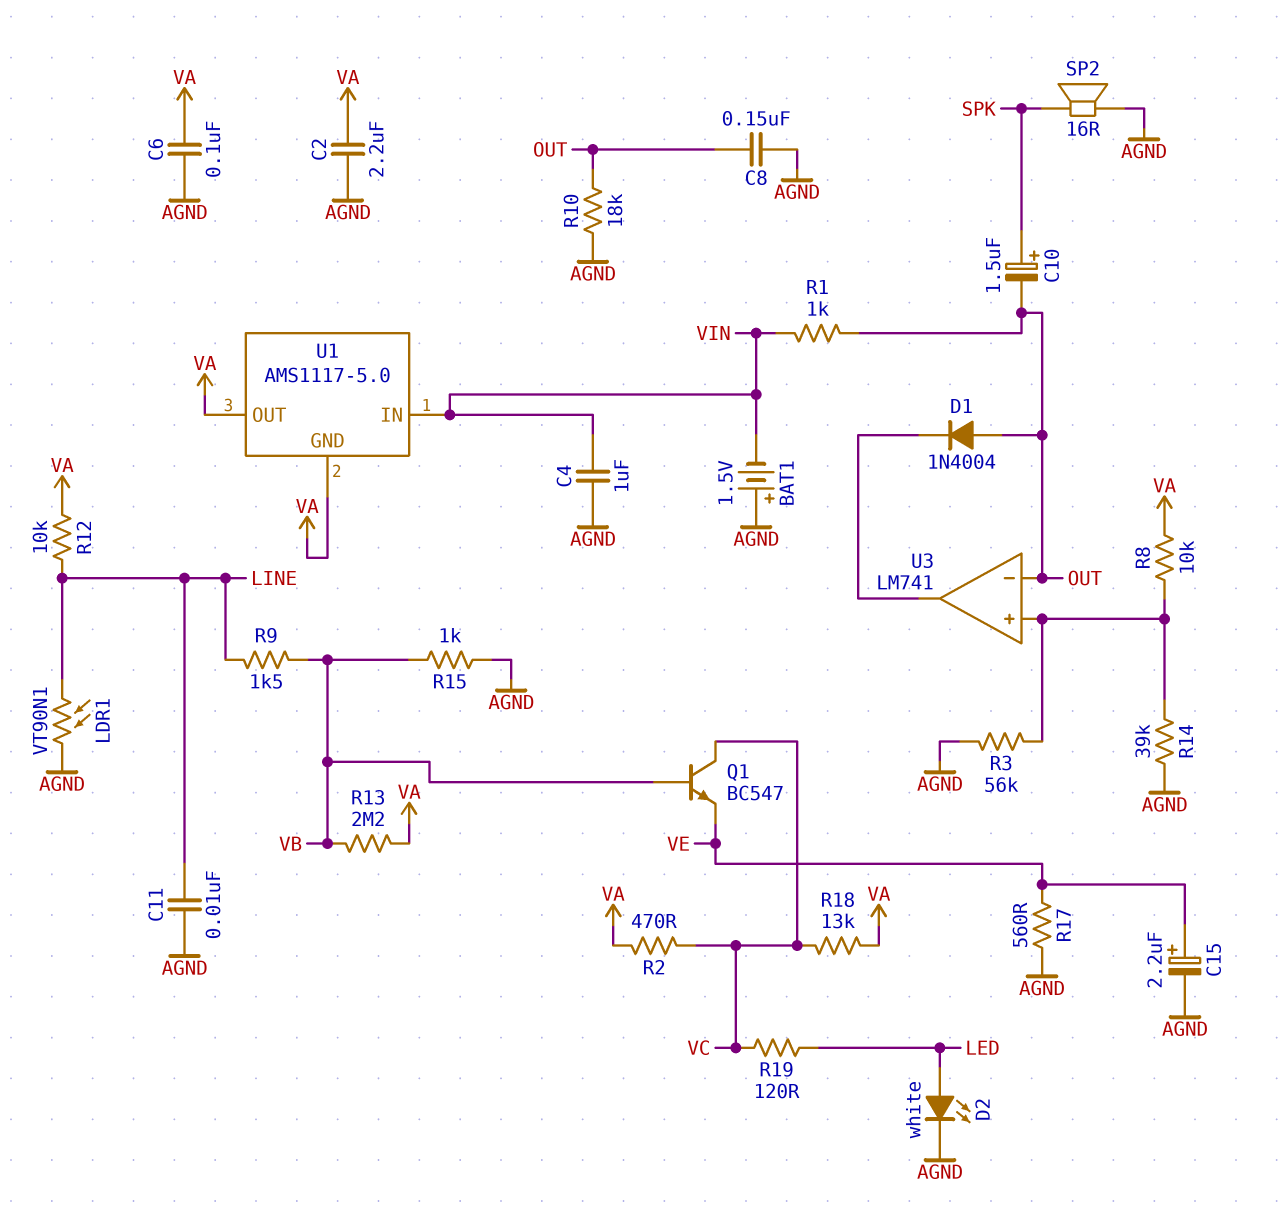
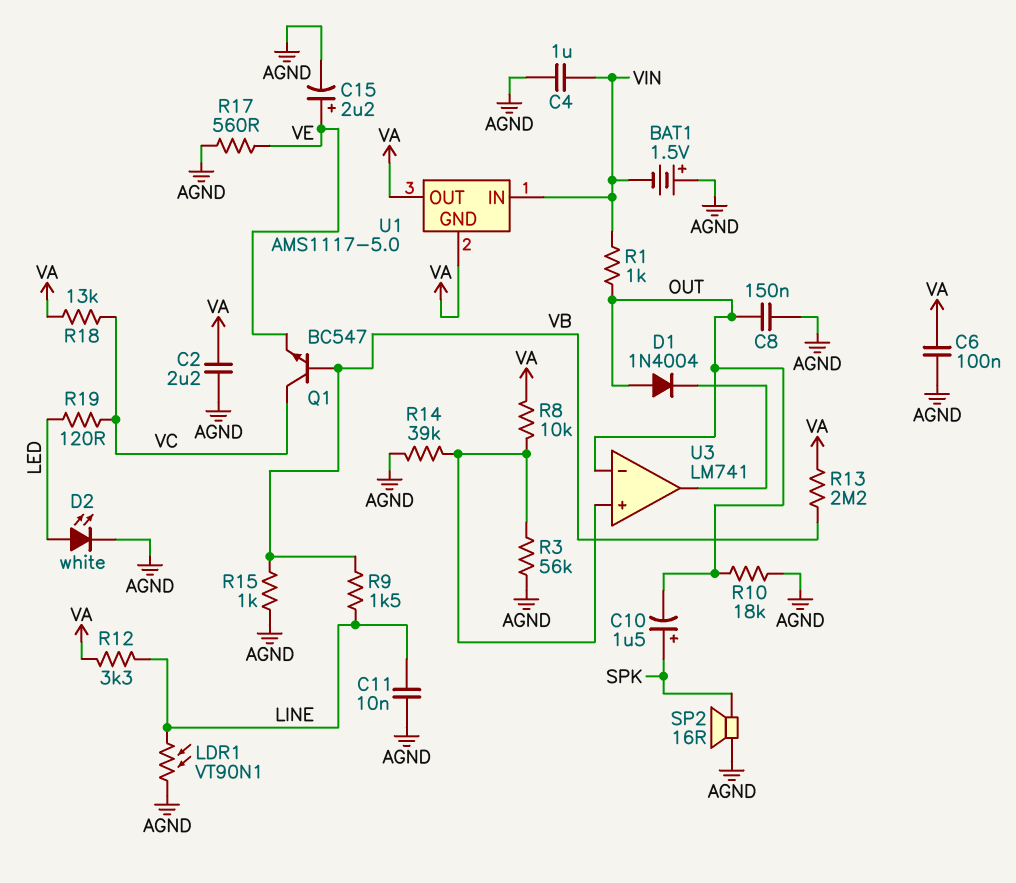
R2: 470 (VA, VC) -> none
R12: 10k (LINE, VA) -> 3.3k (LINE, VA)

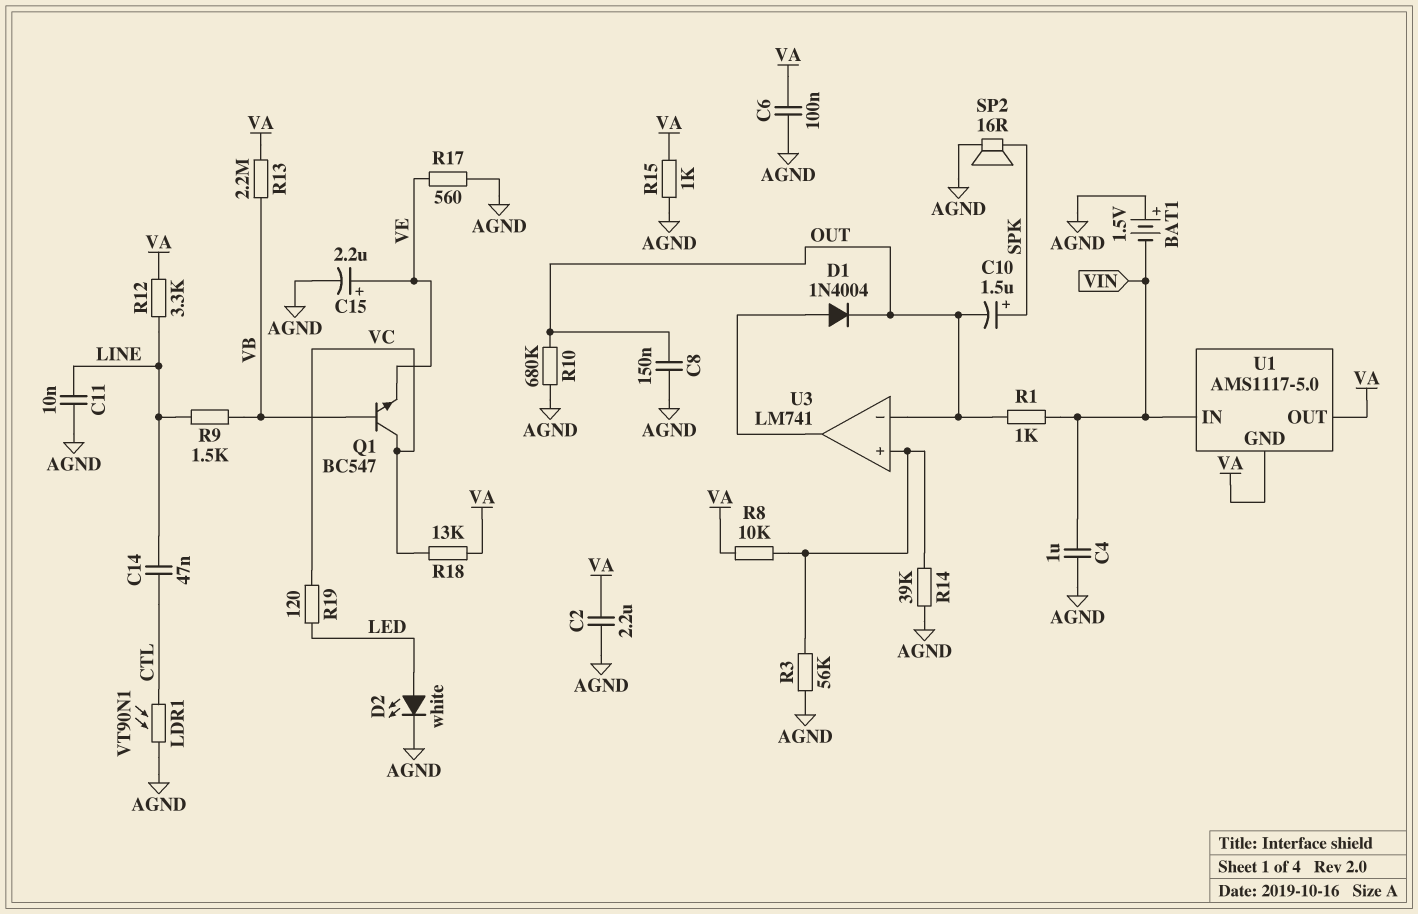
C14: none -> 47nF (CTL, LINE)
D1: diode 1N4004 (A OUT, K U3/out) -> diode 1N4004 (A U3/out, K OUT)
LDR1: VT90N1 (AGND, LINE) -> VT90N1 (AGND, CTL)
R10: 18k (AGND, OUT) -> 680k (AGND, OUT)
R15: 1k (AGND, VB) -> 1k (AGND, VA)

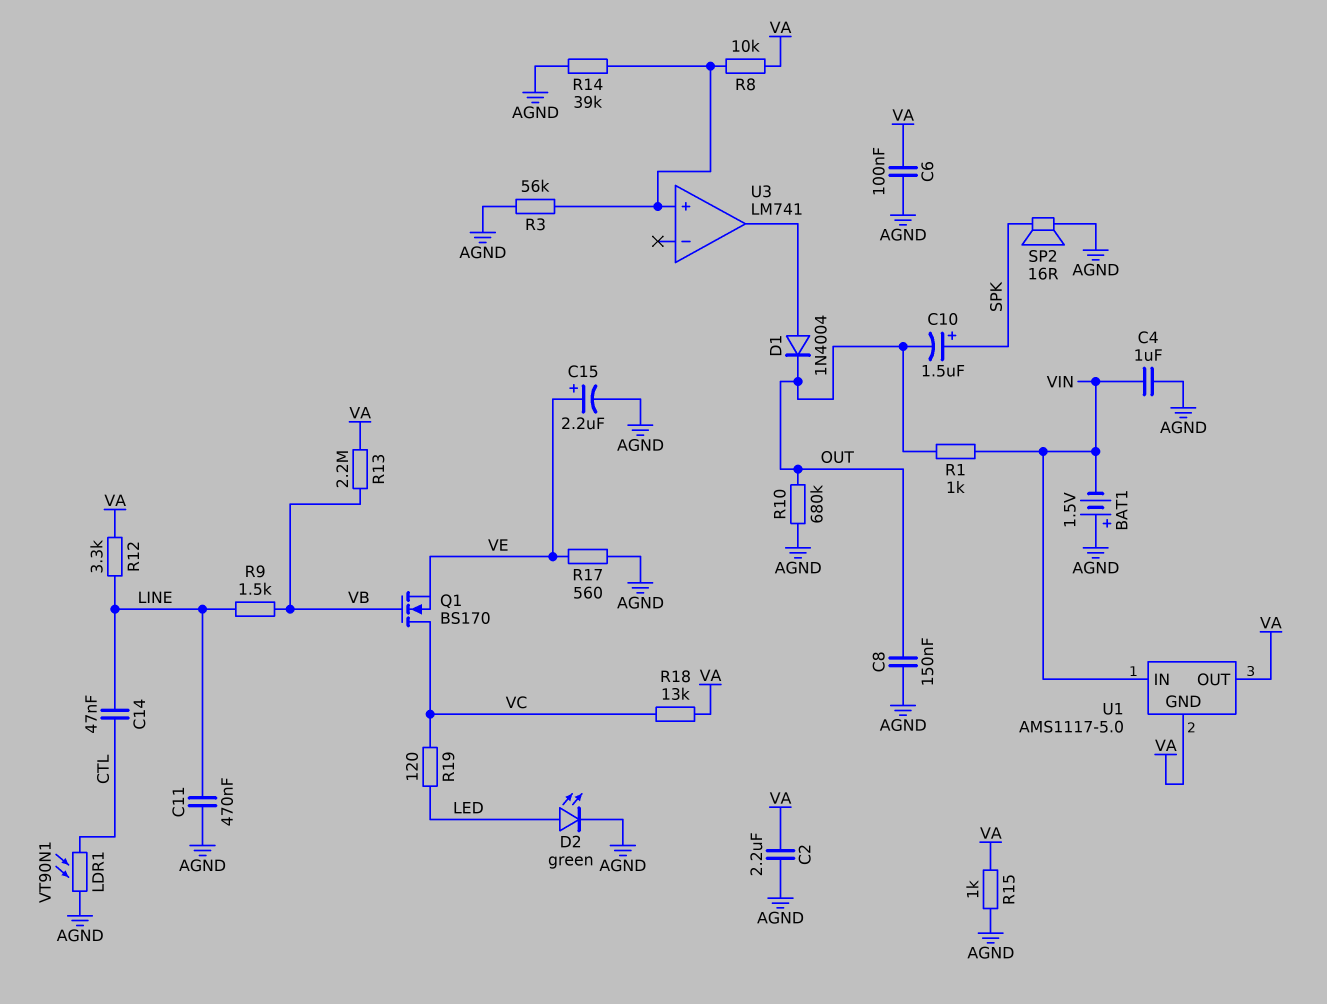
C11: 10nF (AGND, LINE) -> 470nF (AGND, LINE)
D2: LED white (A LED, K AGND) -> LED green (A LED, K AGND)
Q1: NPN BC547 (B VB, C VC, E VE) -> NMOS BS170 (G VB, D VC, S VE)
U3 pin in-: OUT -> none

